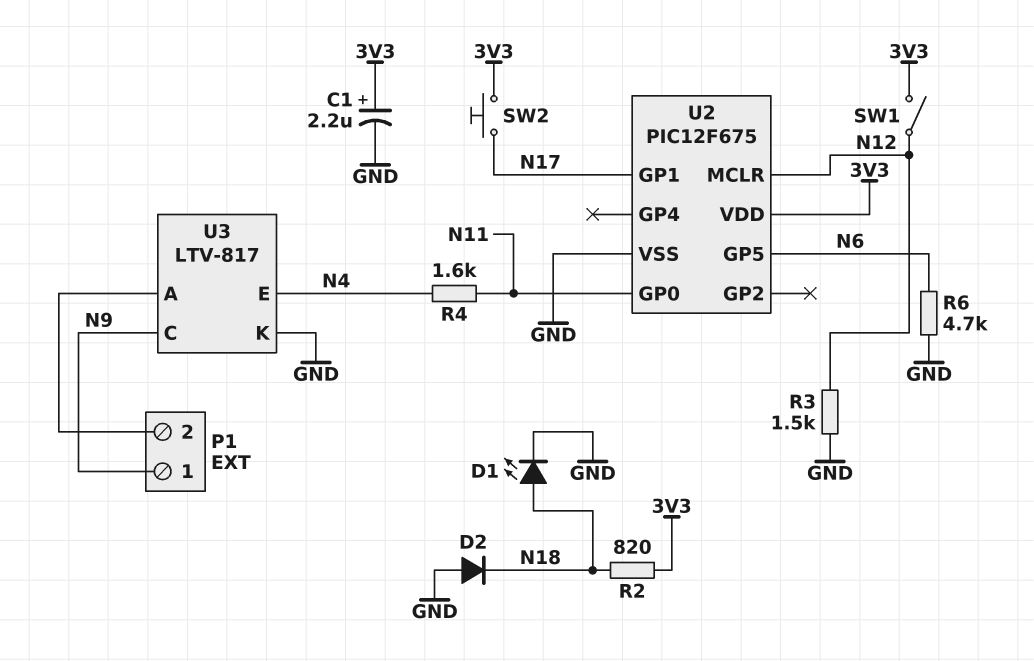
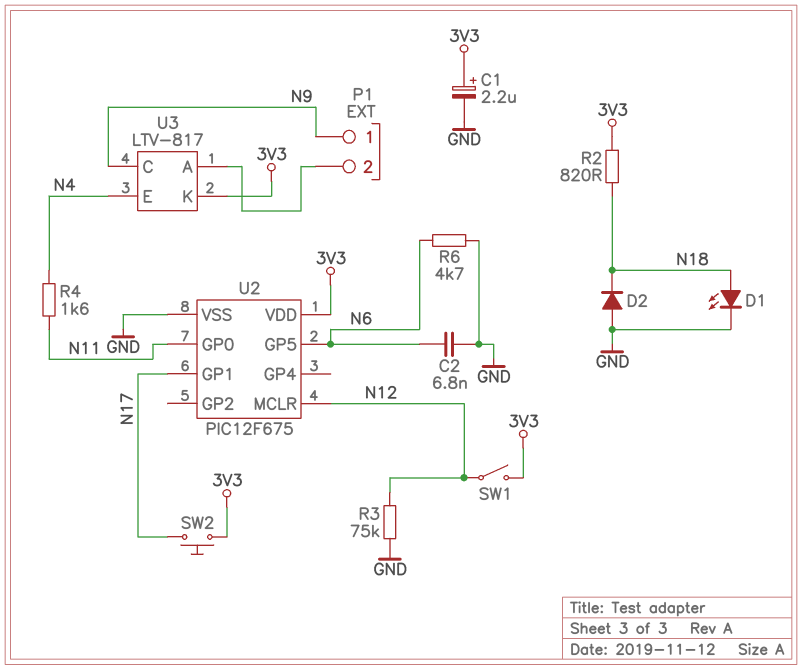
C2: none -> 6.8nF (GND, N6)
R3: 1.5k (GND, N12) -> 75k (GND, N12)
U3 pin K: GND -> 3V3

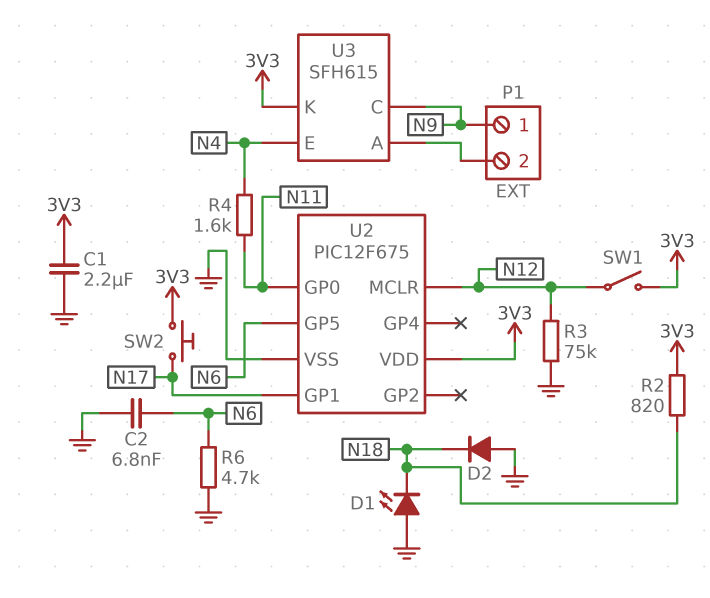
C1: 2.2uF (plus 3V3, minus GND) -> 2.2uF (3V3, GND)
D1: LED (A N18, K GND) -> LED (A GND, K N18)
U3: LTV-817 -> SFH615

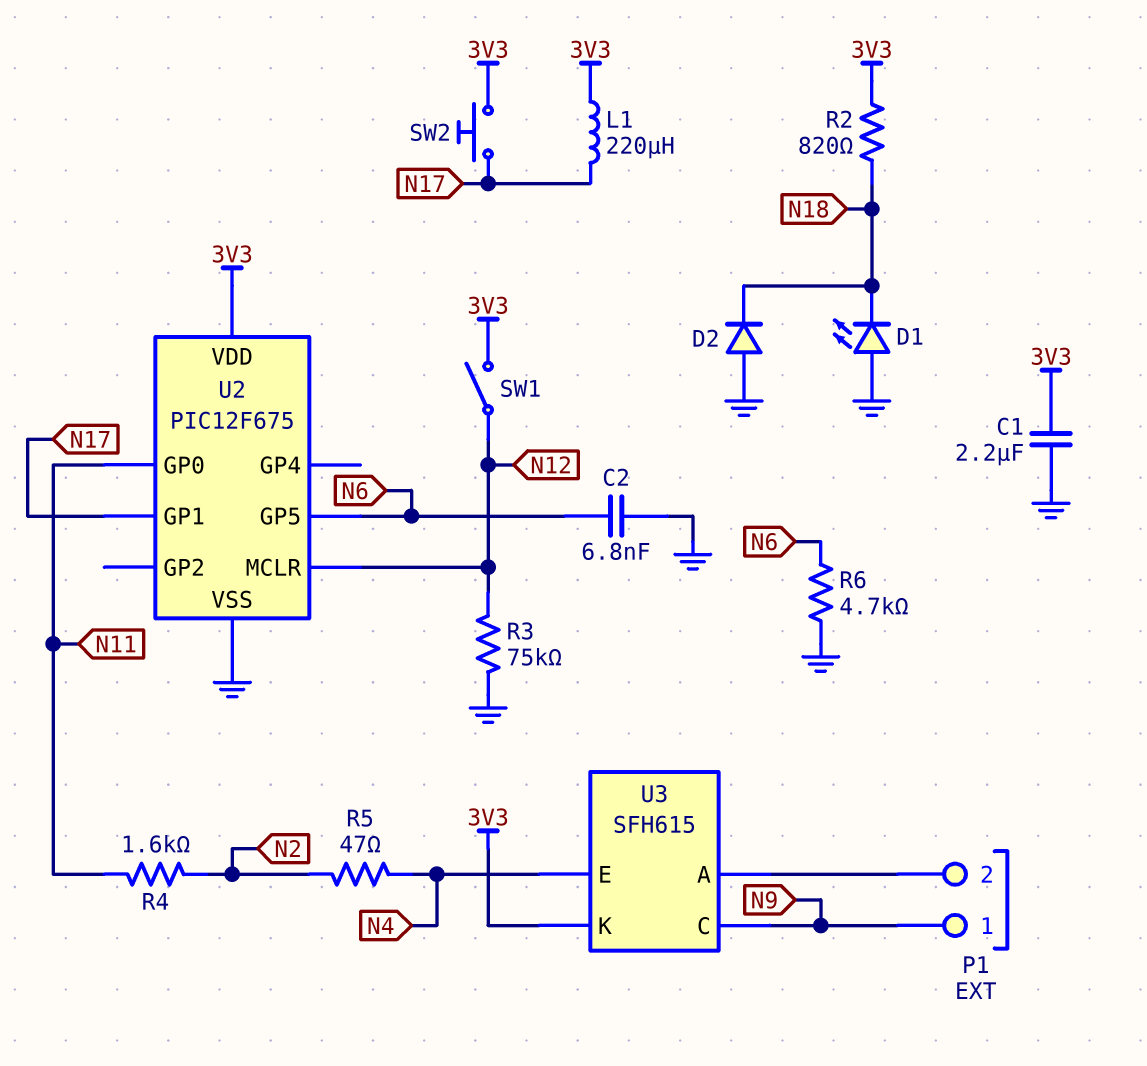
L1: none -> 220uH (3V3, N17)
R4: 1.6k (N4, N11) -> 1.6k (N2, N11)
R5: none -> 47 (N2, N4)

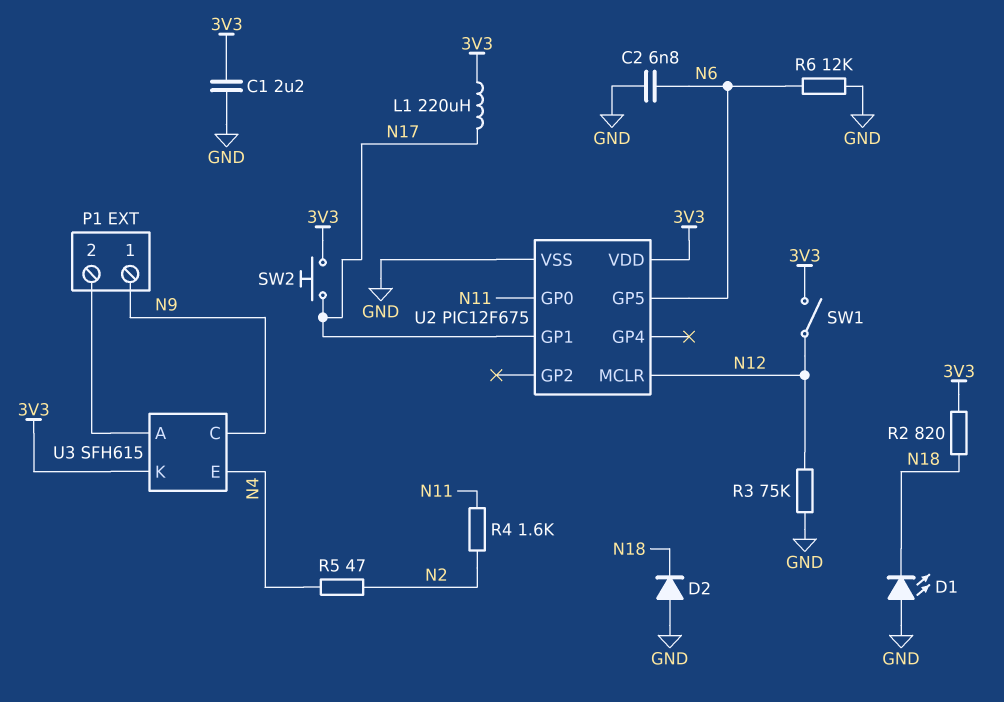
R6: 4.7k (GND, N6) -> 12k (GND, N6)

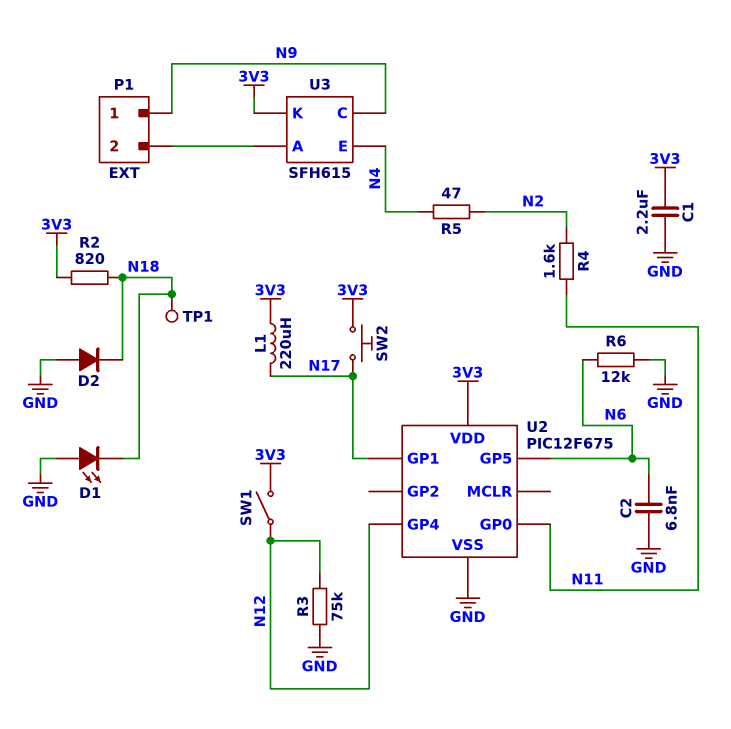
TP1: none -> test point (N18)
U2 pin GP4: none -> N12
U2 pin MCLR: N12 -> none

